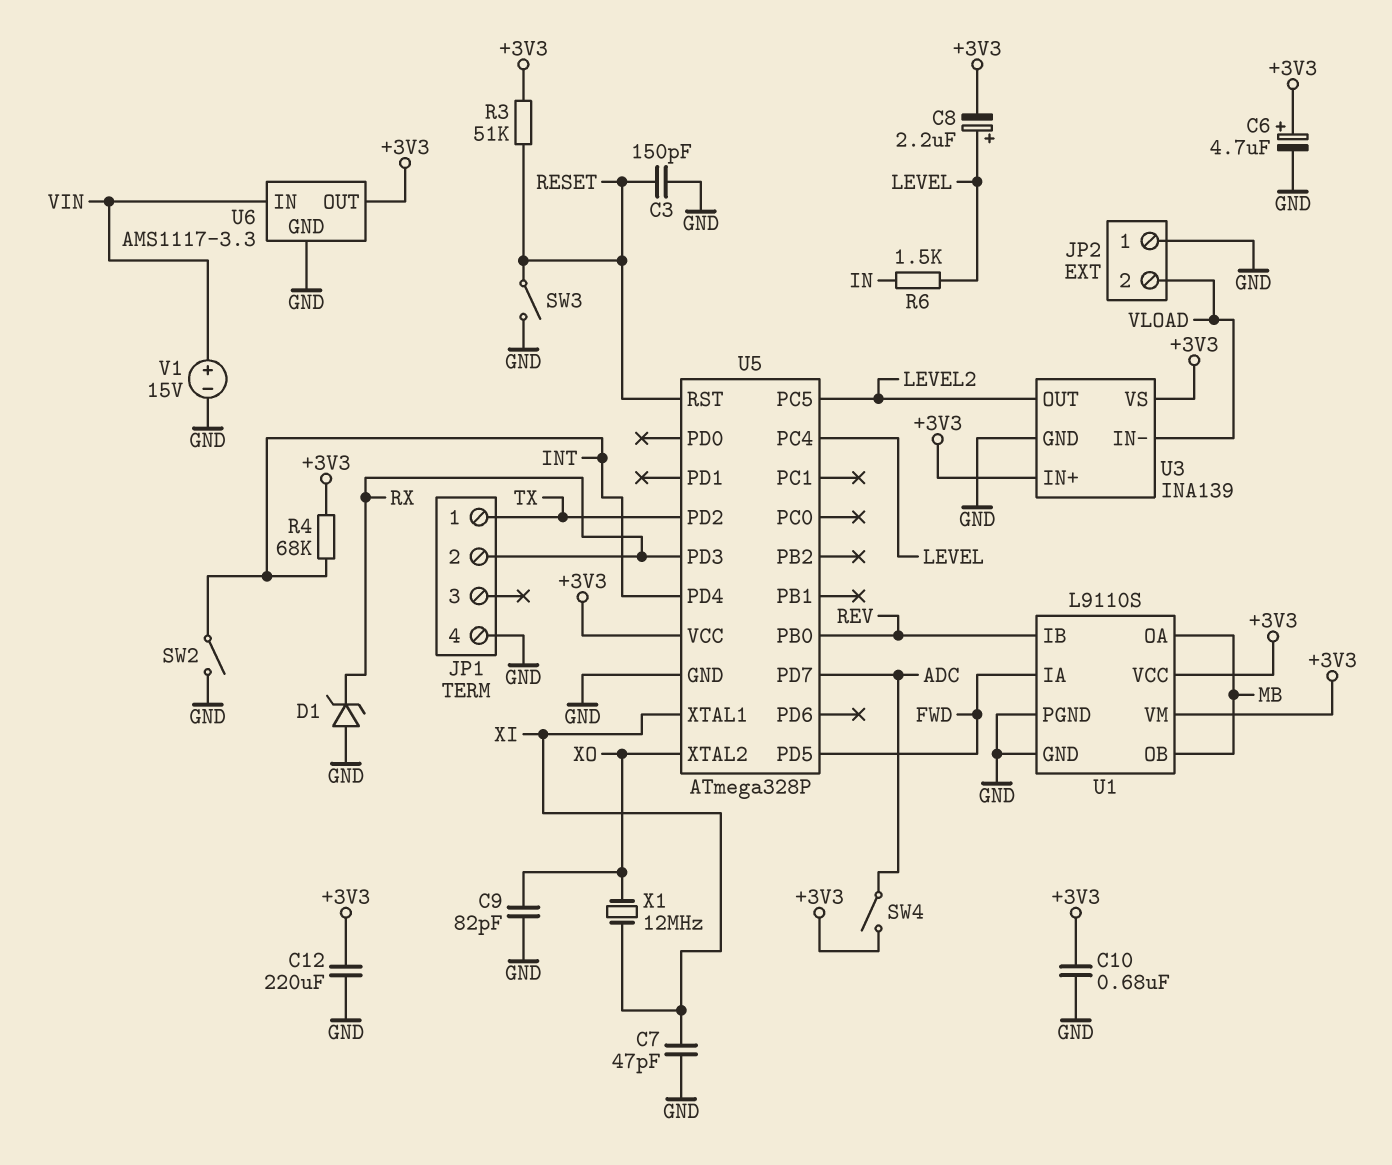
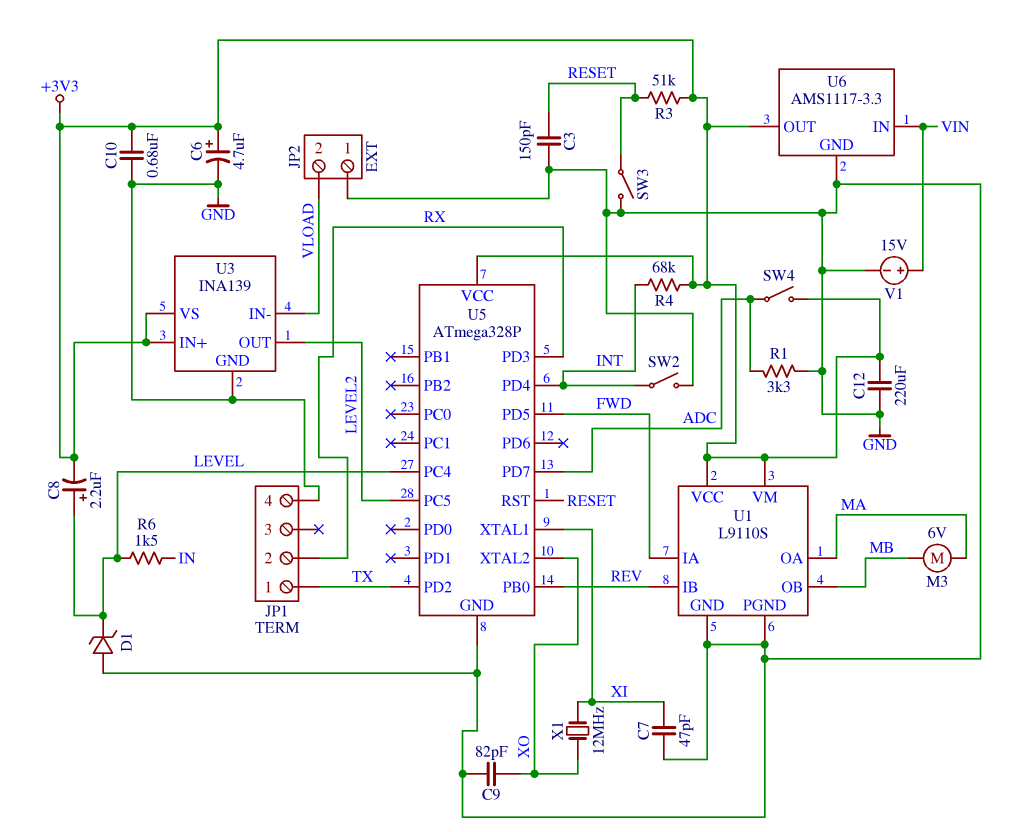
D1: zener (A GND, K RX) -> zener (A GND, K LEVEL)
M3: none -> motor 6V (MA, MB)
R1: none -> 3.3k (ADC, GND)
U1 pin OA: MB -> MA

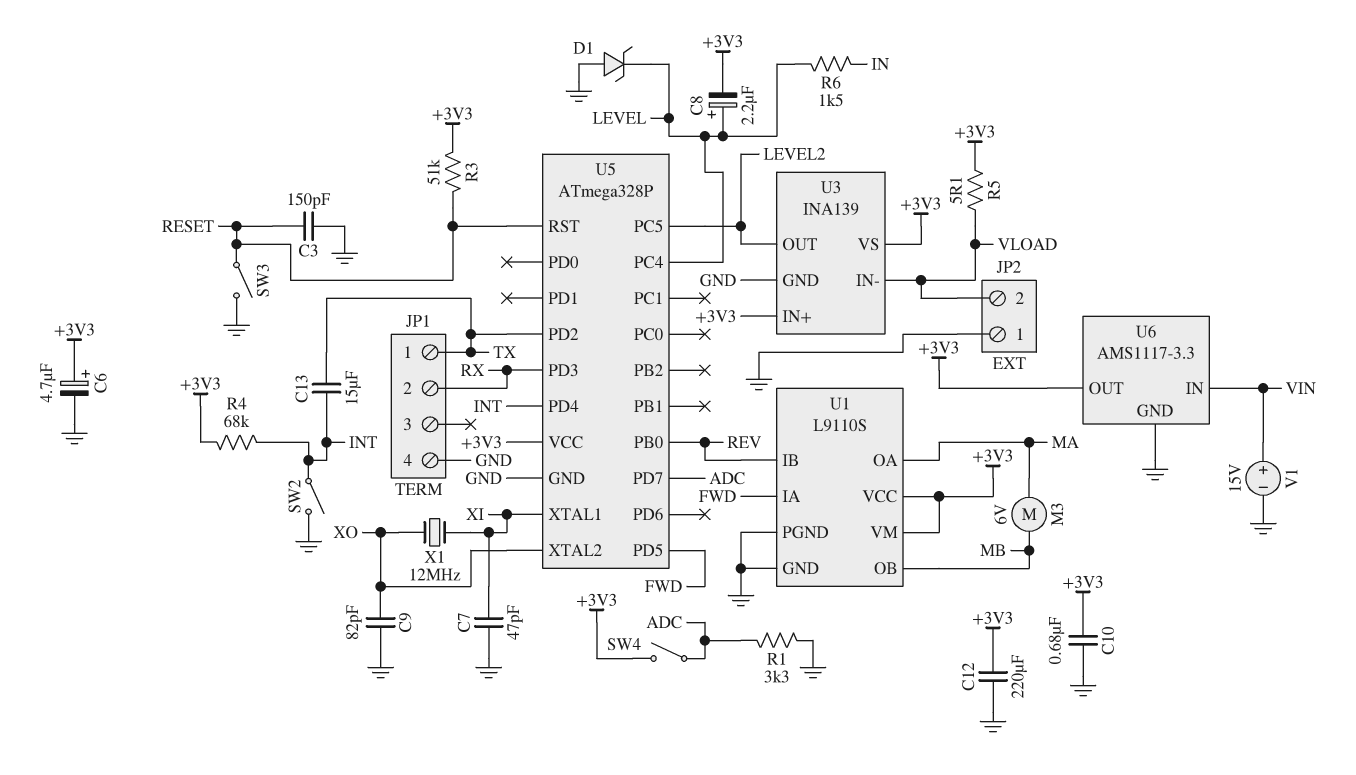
C13: none -> 15uF (INT, TX)
R5: none -> 5.1 (+3V3, VLOAD)

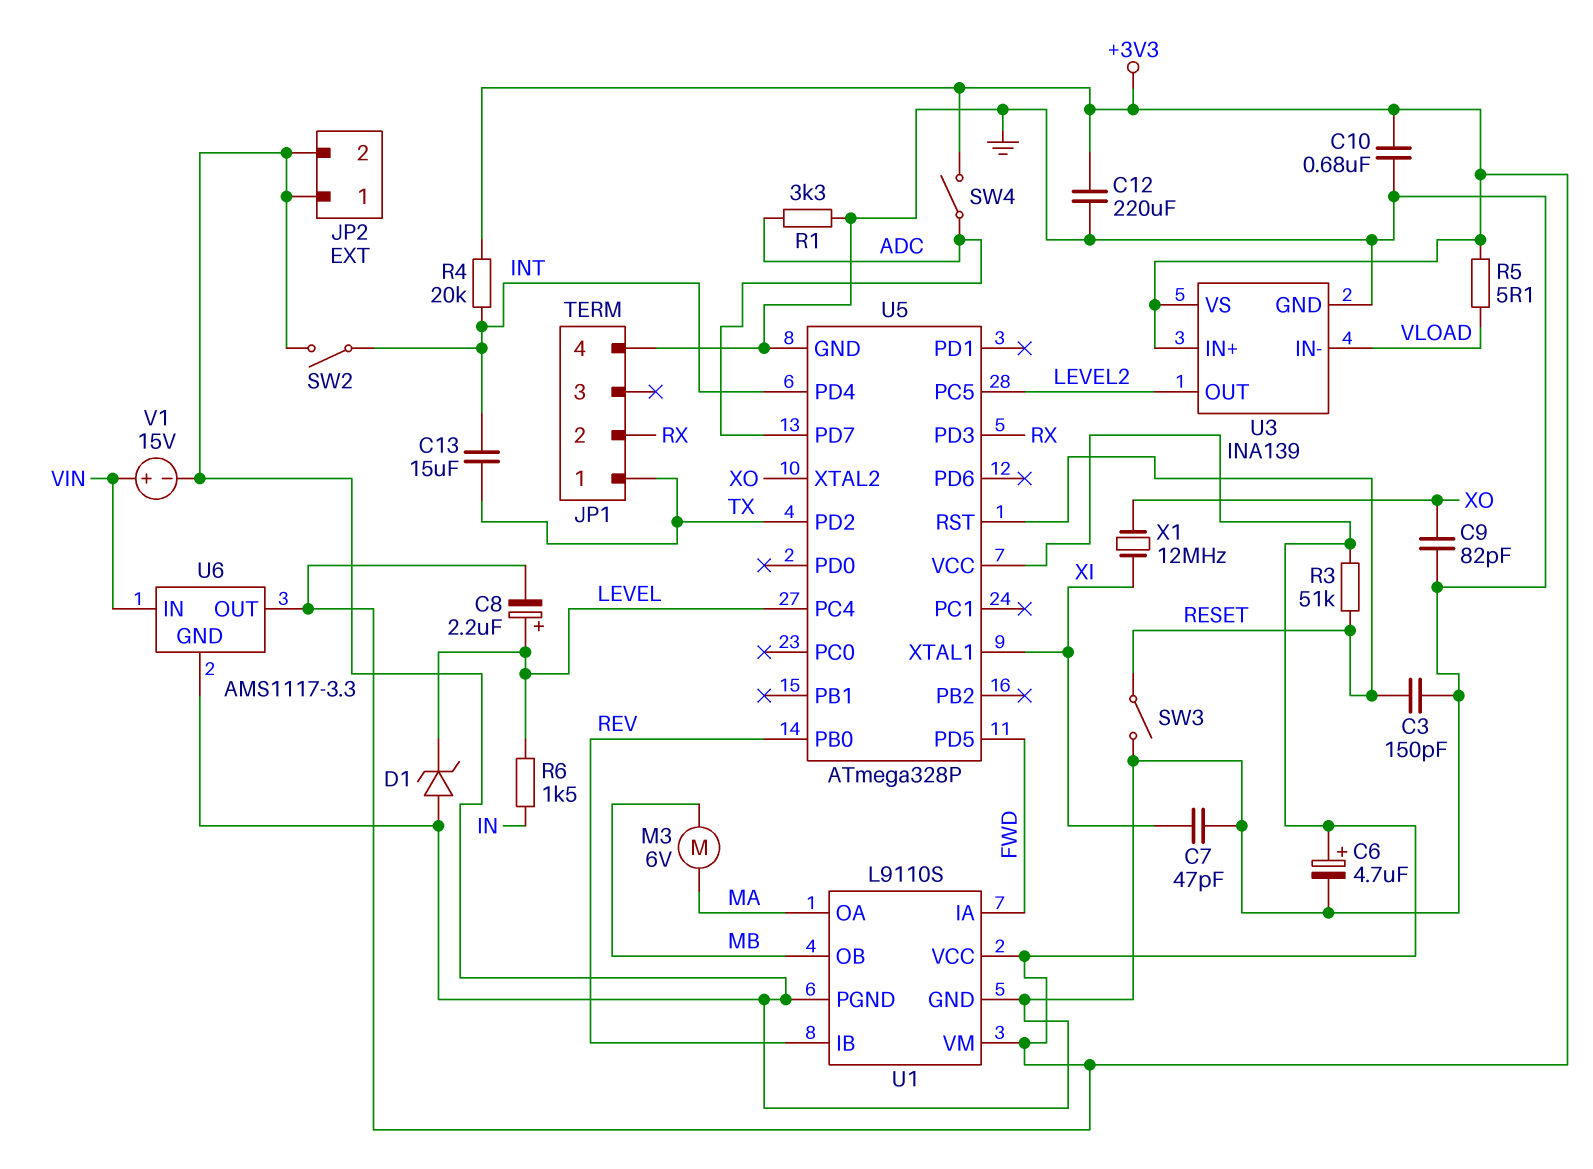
JP2 pin 2: VLOAD -> GND
R4: 68k (+3V3, INT) -> 20k (+3V3, INT)

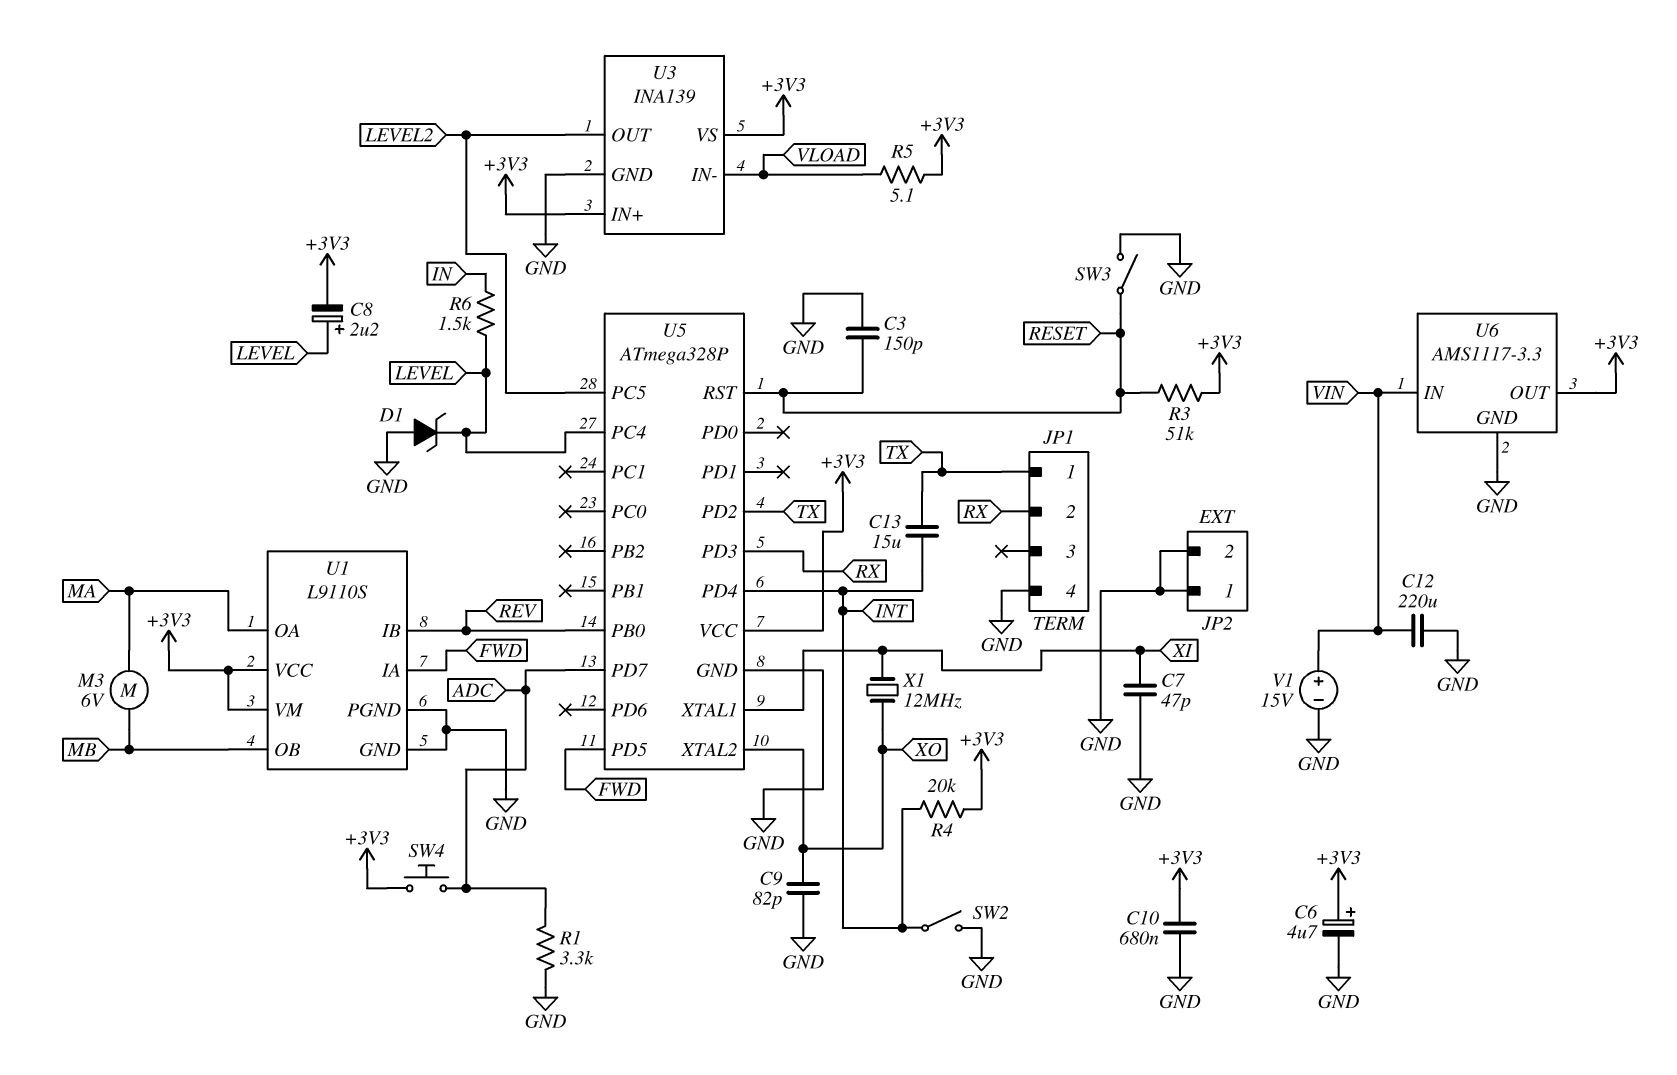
C12: 220uF (+3V3, GND) -> 220uF (GND, VIN)
SW4: switch (+3V3, ADC) -> button (+3V3, ADC)

